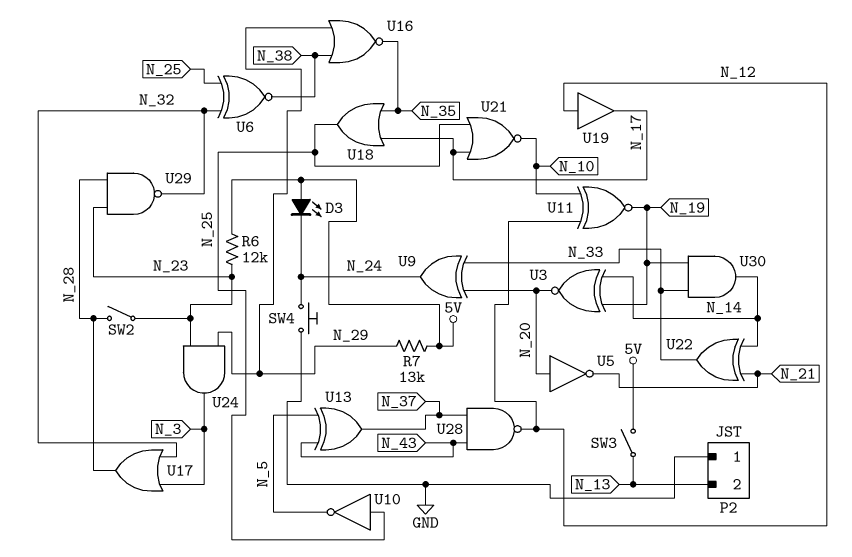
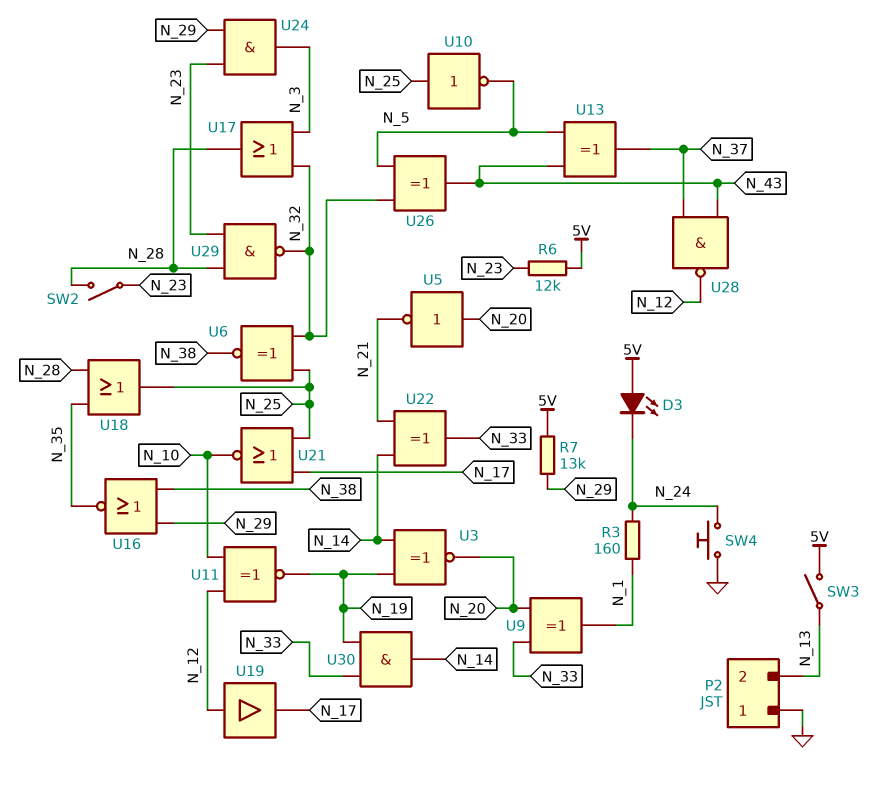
R3: none -> 160 (N_1, N_24)
U9: XOR (in N_20, in N_33, out N_24) -> XOR (in N_20, in N_33, out N_1)
U18: OR (in N_17, in N_35, out N_25) -> OR (in N_28, in N_35, out N_25)
U26: none -> XOR (in N_5, in N_32, out N_43)

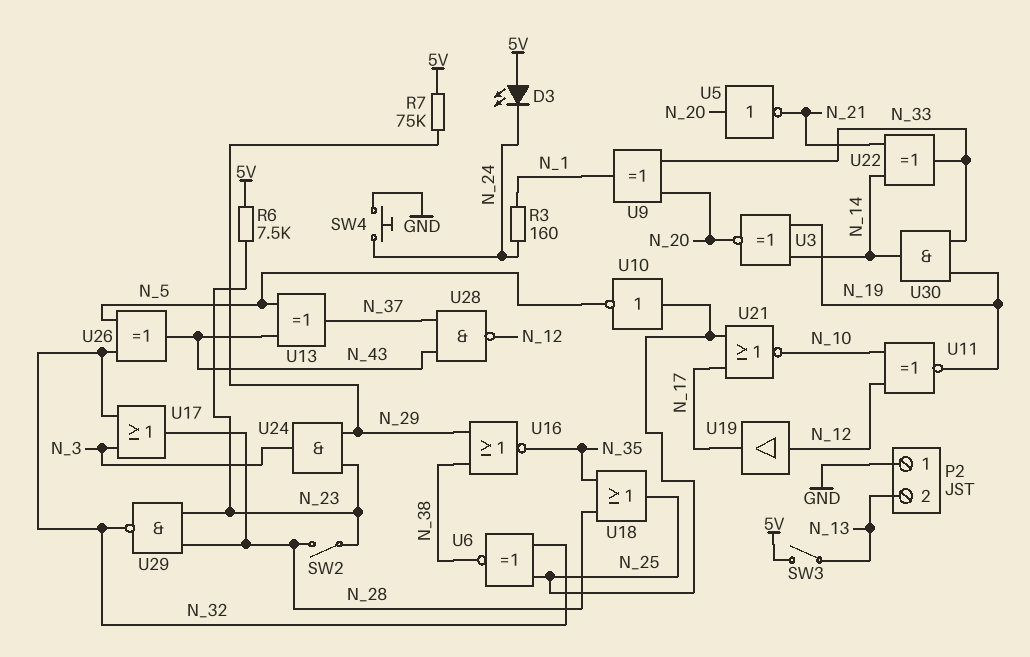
R6: 12k (5V, N_23) -> 7.5k (5V, N_23)
R7: 13k (5V, N_29) -> 75k (5V, N_29)

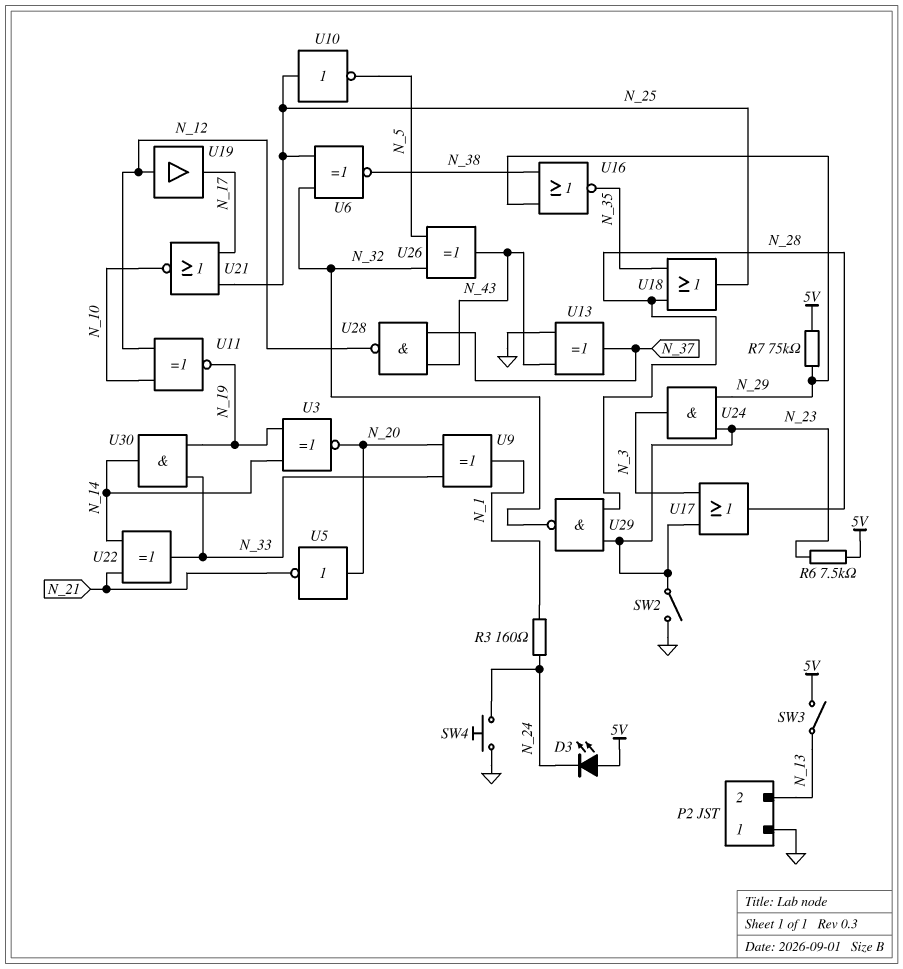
SW2: switch (N_23, N_28) -> switch (GND, N_23)
U13: XOR (in N_5, in N_43, out N_37) -> XOR (in GND, in N_43, out N_37)
U17: OR (in N_3, in N_32, out N_28) -> OR (in N_3, in N_23, out N_28)

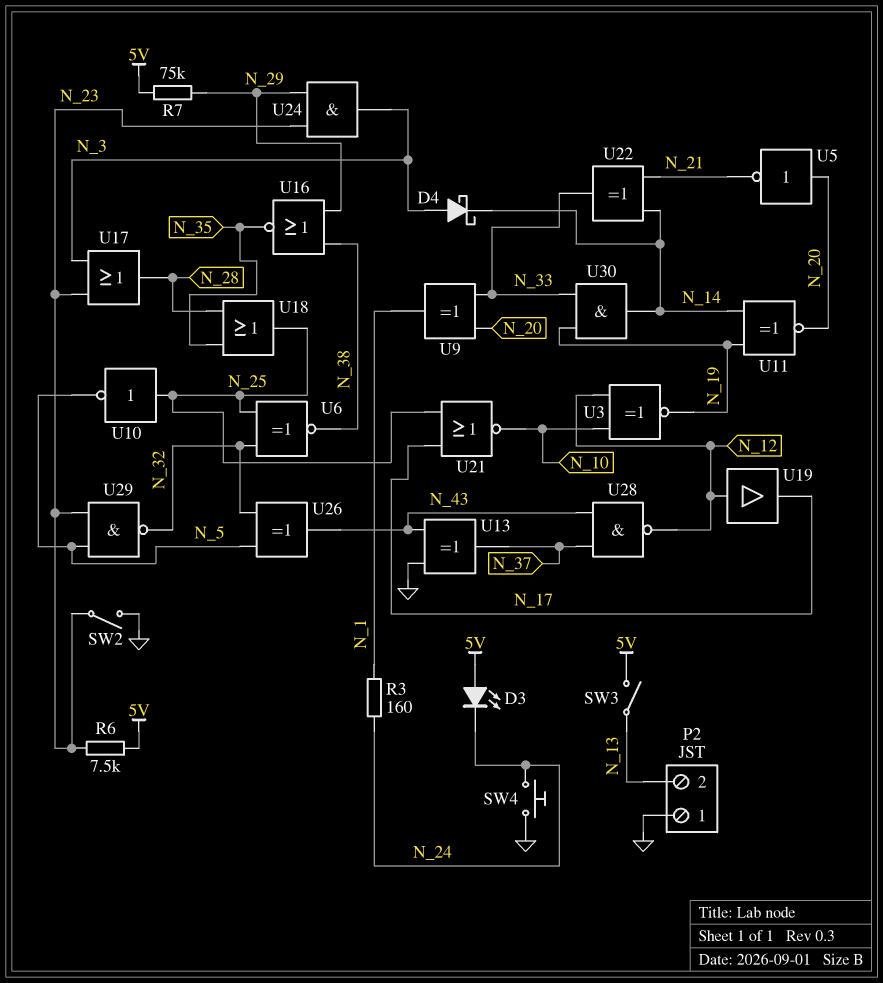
D4: none -> schottky (A N_3, K N_14)
U3: XNOR (in N_14, in N_19, out N_20) -> XNOR (in N_10, in N_12, out N_19)
U11: XNOR (in N_10, in N_12, out N_19) -> XNOR (in N_14, in N_19, out N_20)
U29: NAND (in N_23, in N_28, out N_32) -> NAND (in N_5, in N_23, out N_32)

